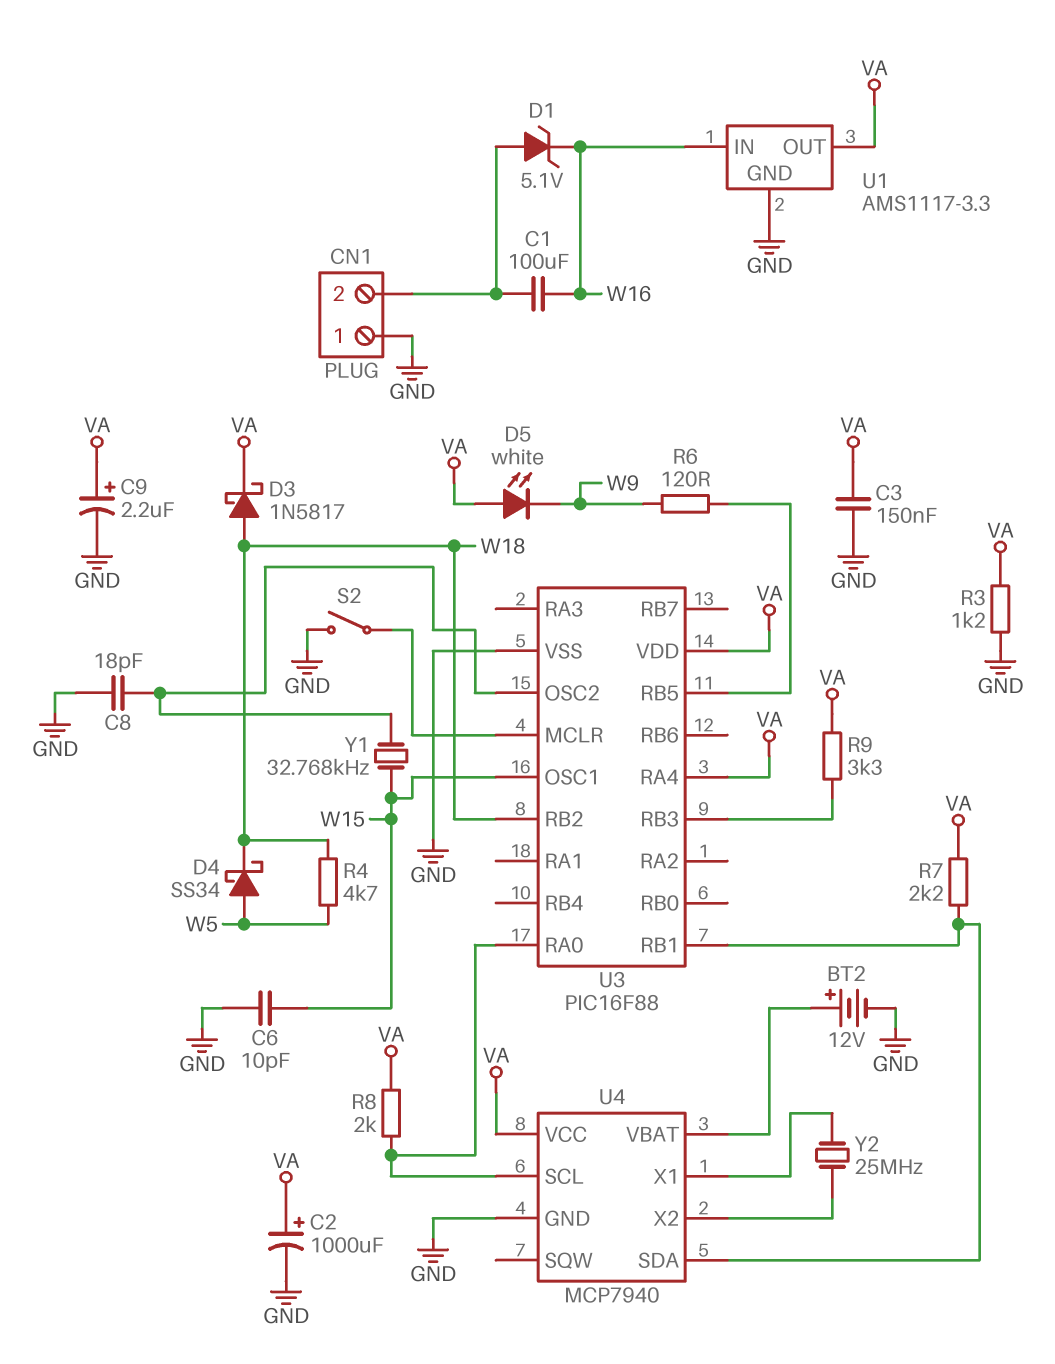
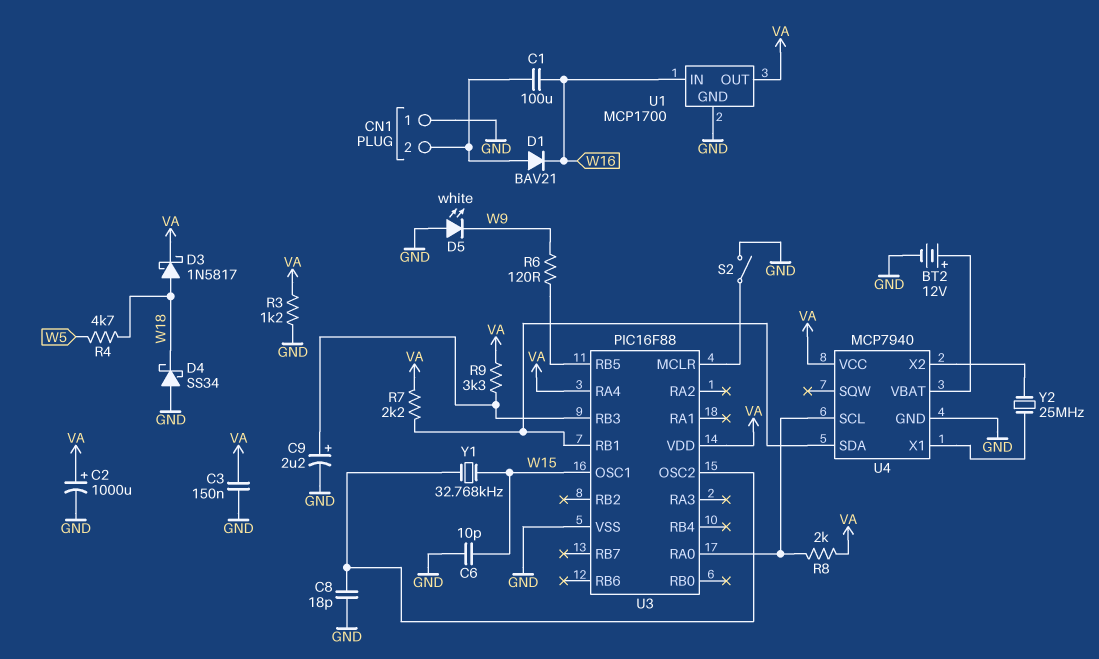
C9: 2.2uF (plus VA, minus GND) -> 2.2uF (plus U3/RB3, minus GND)
D1: zener 5.1V (A CN1/2, K W16) -> diode BAV21 (A CN1/2, K W16)
D4: schottky SS34 (A W5, K W18) -> schottky SS34 (A GND, K W18)
D5: LED white (A VA, K W9) -> LED white (A GND, K W9)
U1: AMS1117-3.3 -> MCP1700
U3 pin RB2: W18 -> none

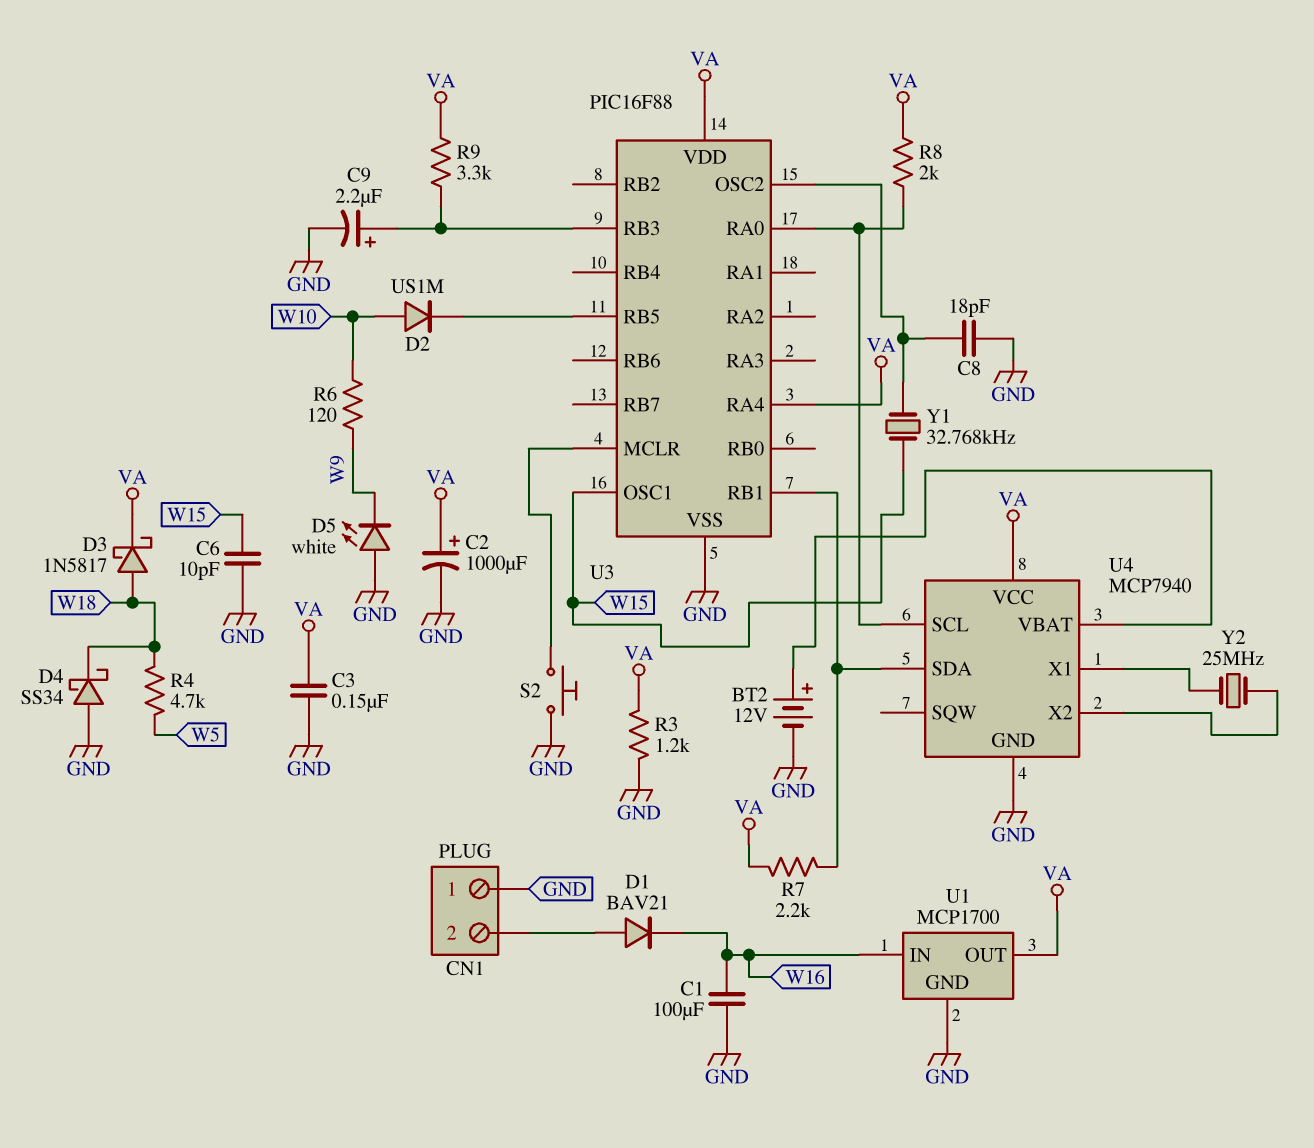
C1: 100uF (CN1/2, W16) -> 100uF (GND, W16)
D2: none -> diode US1M (A W10, K U3/RB5)
R6: 120 (U3/RB5, W9) -> 120 (W9, W10)
S2: switch (GND, U3/MCLR) -> button (GND, U3/MCLR)

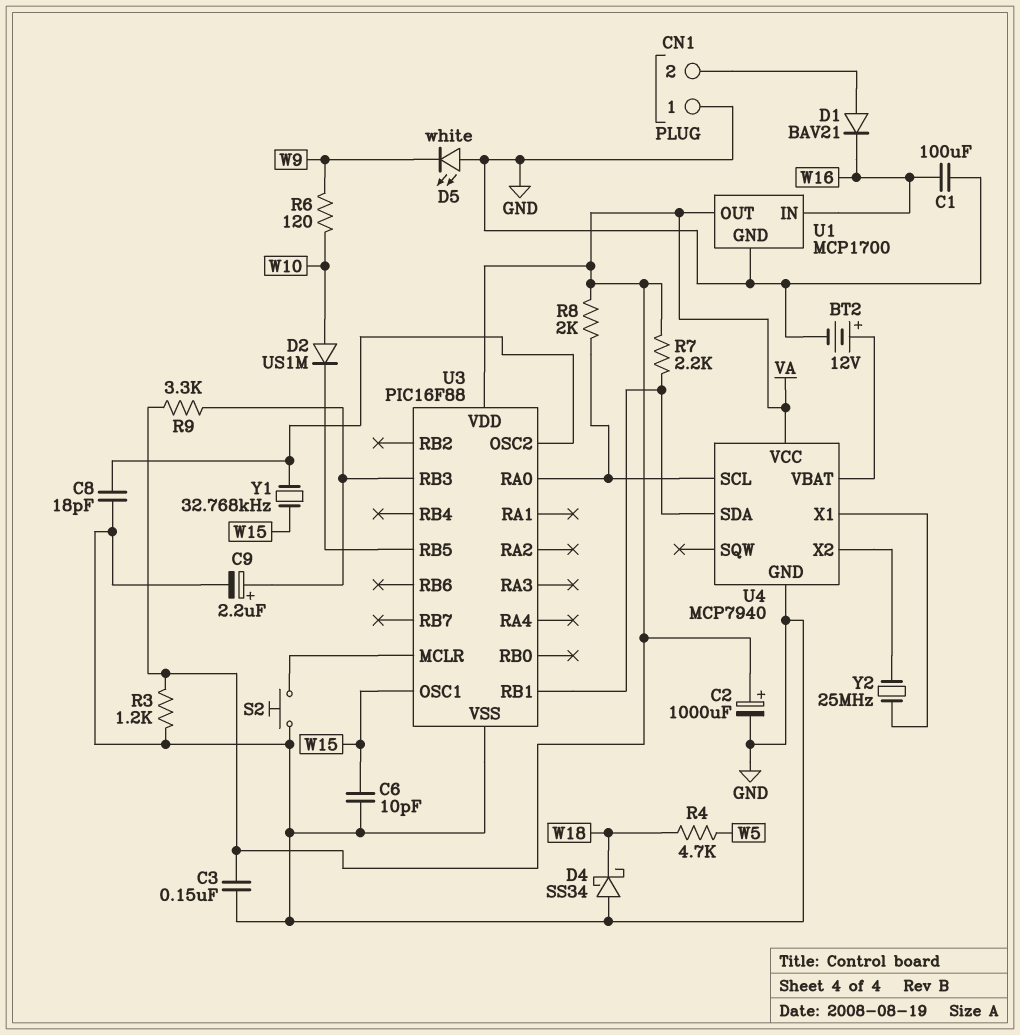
D3: schottky 1N5817 (A W18, K VA) -> none
U3 pin RA4: VA -> none

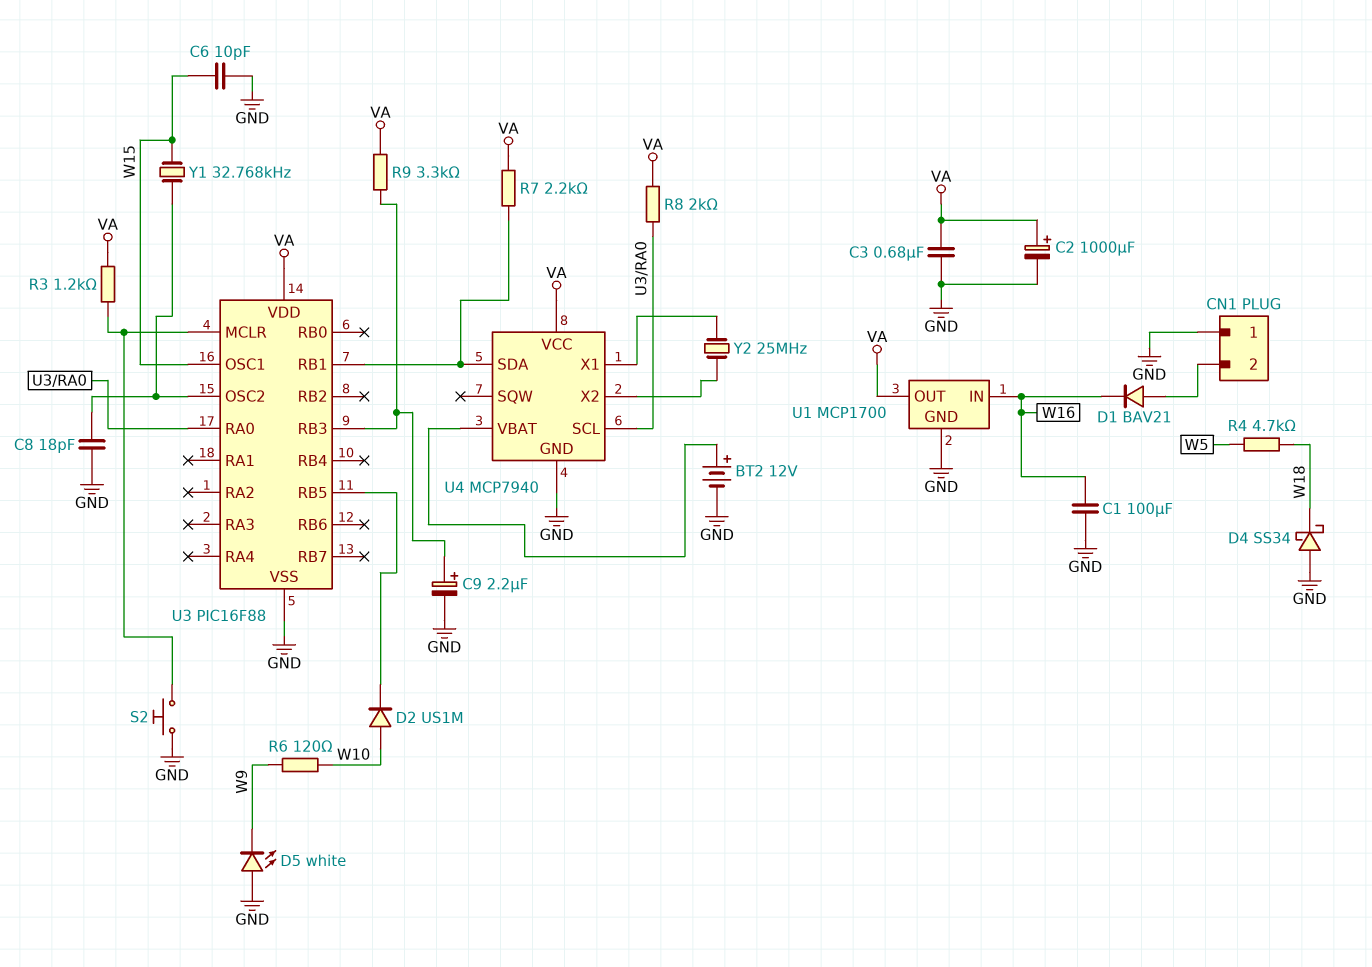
C3: 150nF (GND, VA) -> 680nF (GND, VA)
R3: 1.2k (GND, VA) -> 1.2k (U3/MCLR, VA)

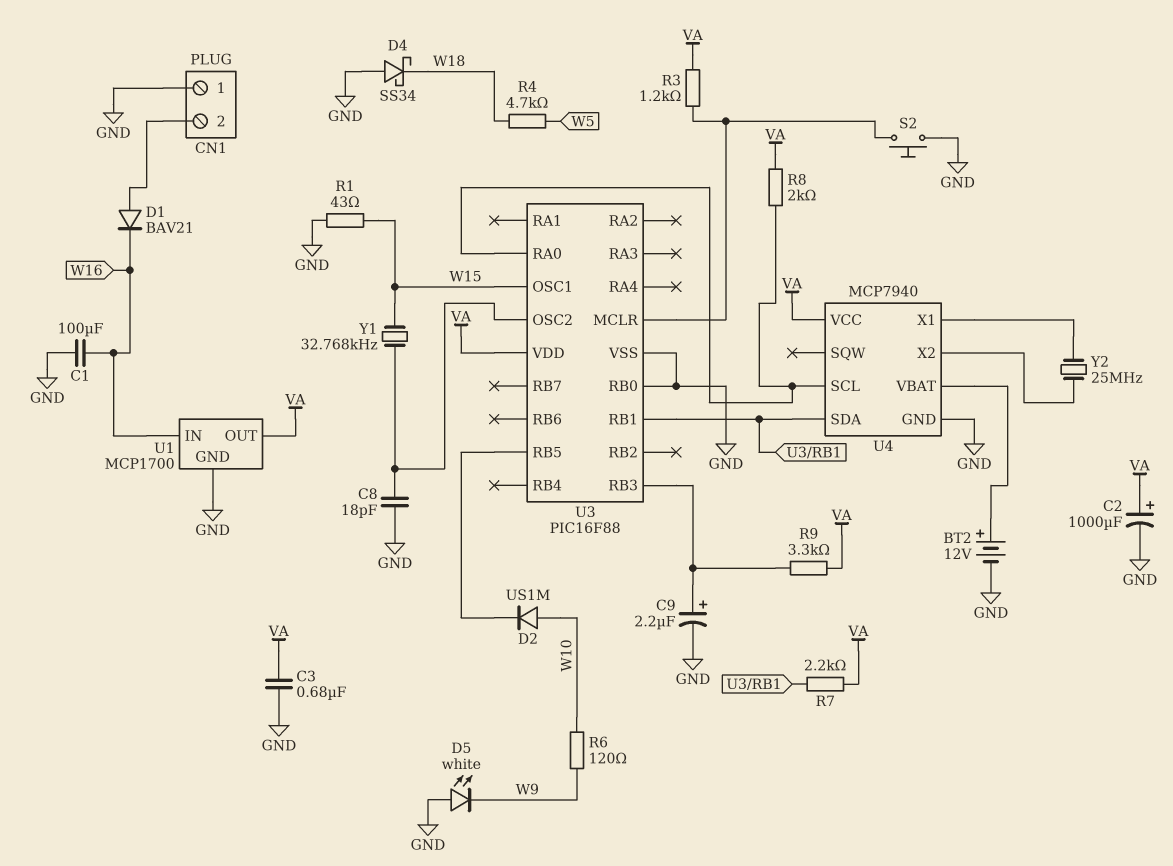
C6: 10pF (GND, W15) -> none
R1: none -> 43 (GND, W15)
U3 pin RB0: none -> GND

